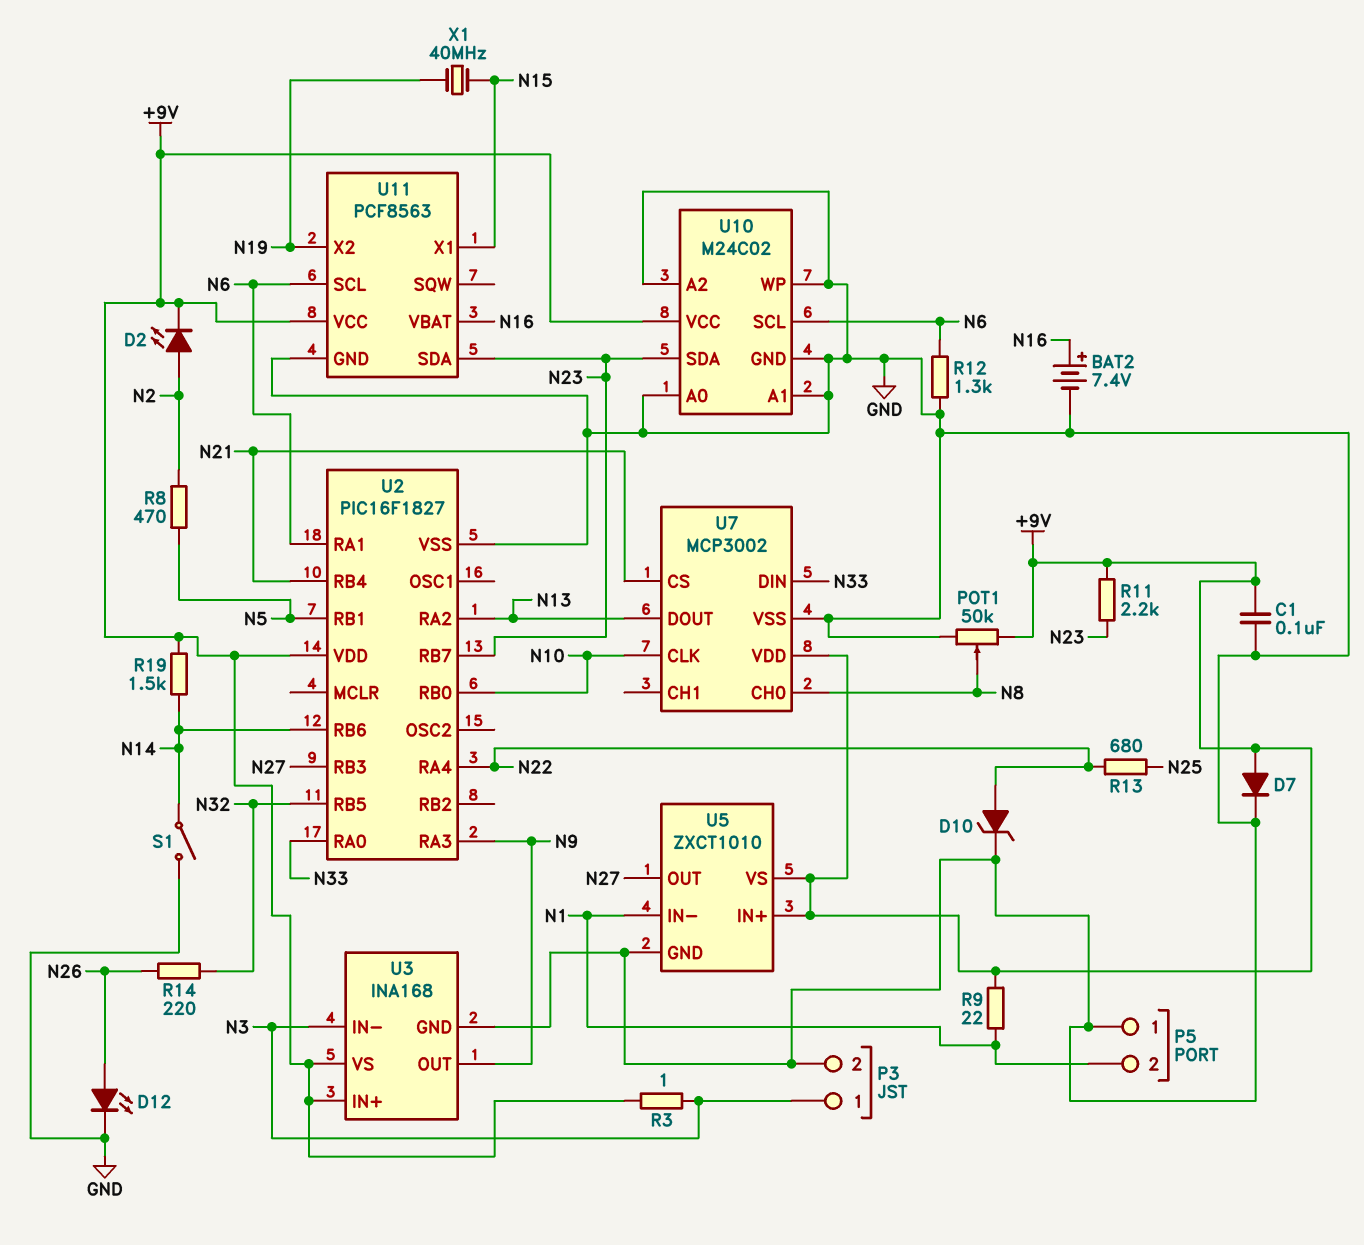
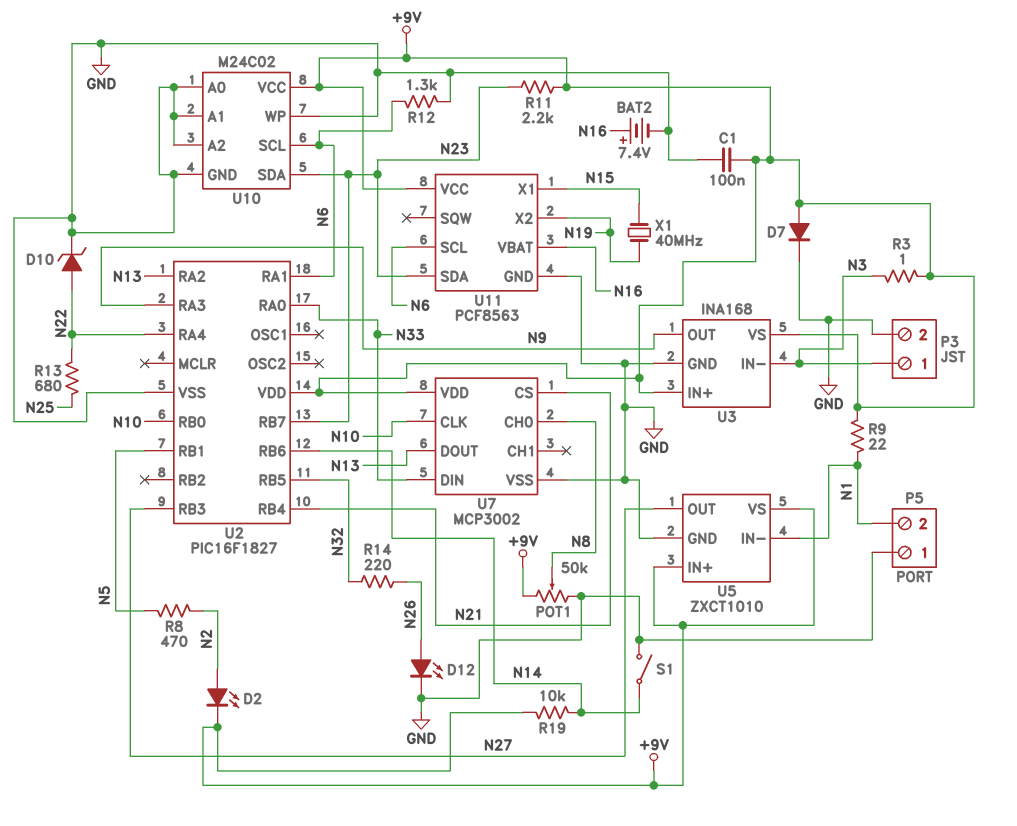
R19: 1.5k (+9V, N14) -> 10k (+9V, N14)

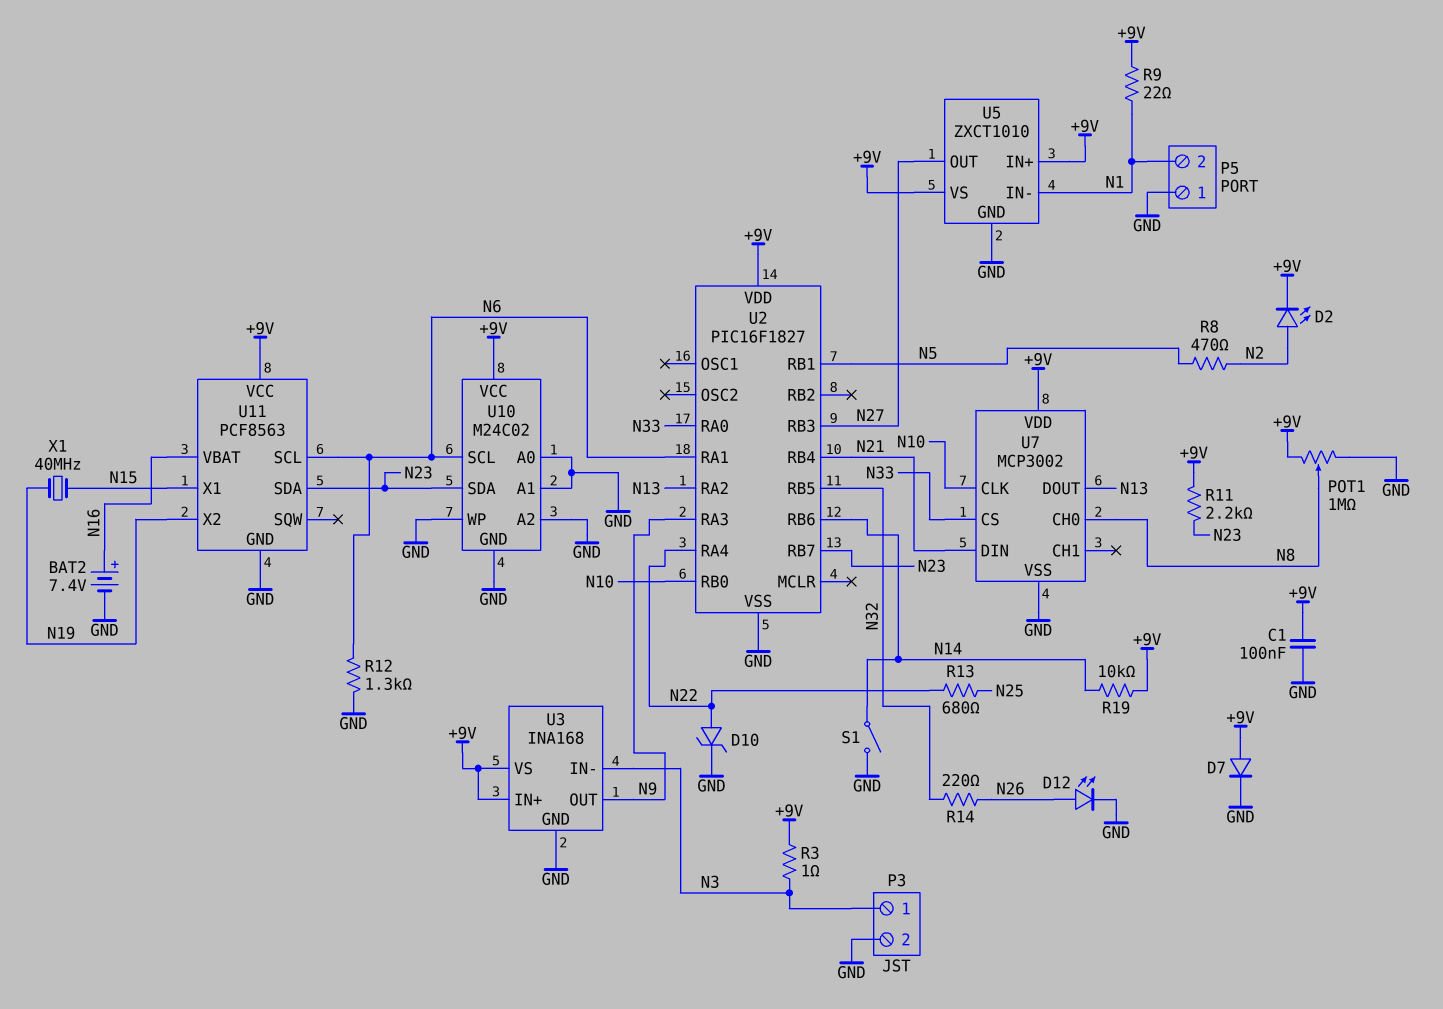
POT1: 50k (+9V, GND, wiper N8) -> 1M (+9V, GND, wiper N8)
U7 pin CS: N21 -> N33
U7 pin DIN: N33 -> N21

